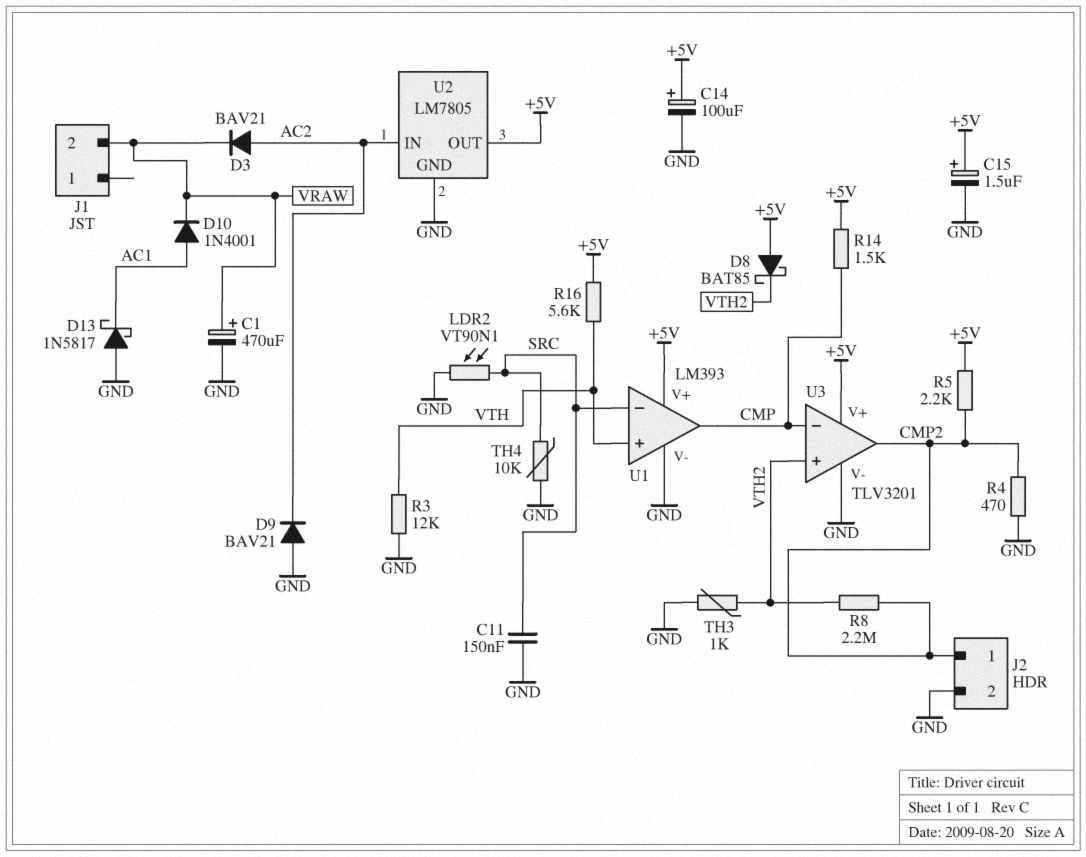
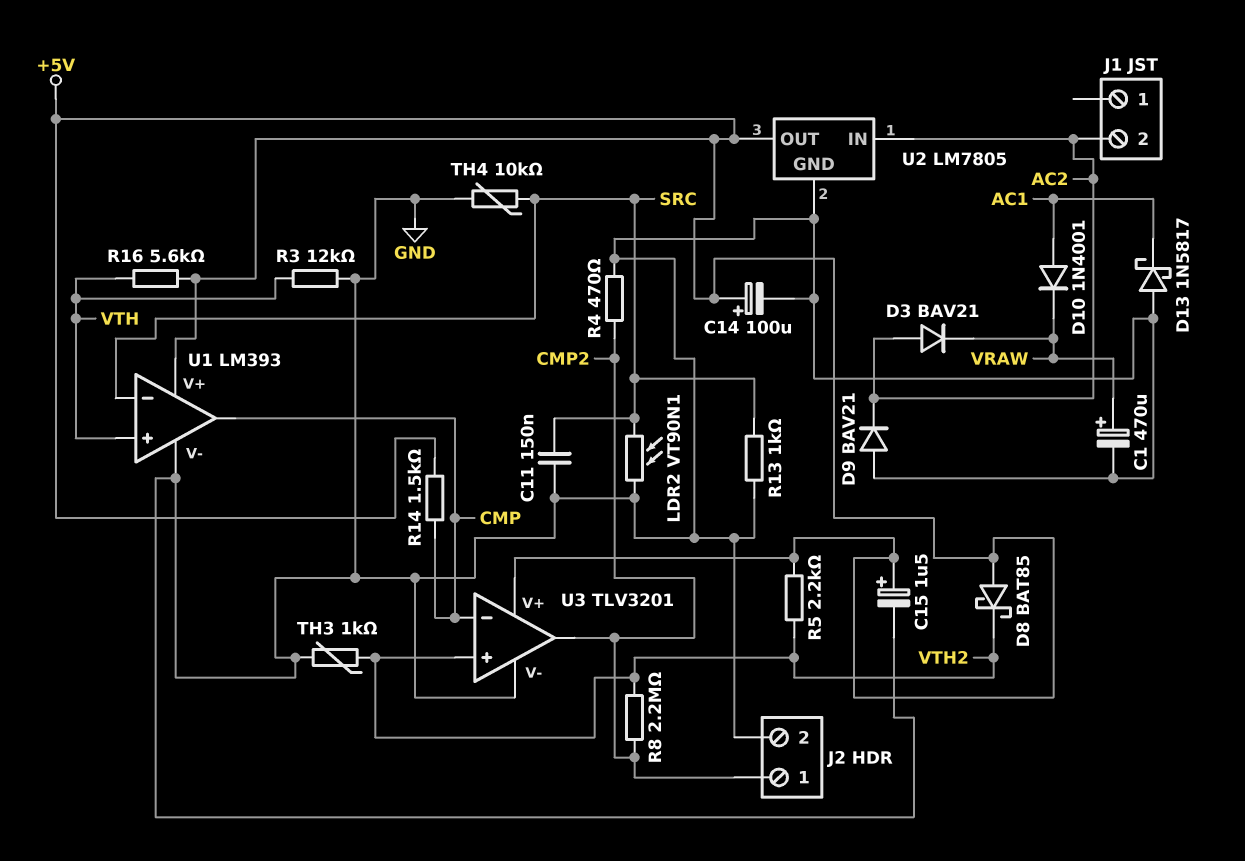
J1 pin 2: VRAW -> AC2
R5: 2.2k (+5V, CMP2) -> 2.2k (+5V, VTH2)
R13: none -> 1k (GND, SRC)

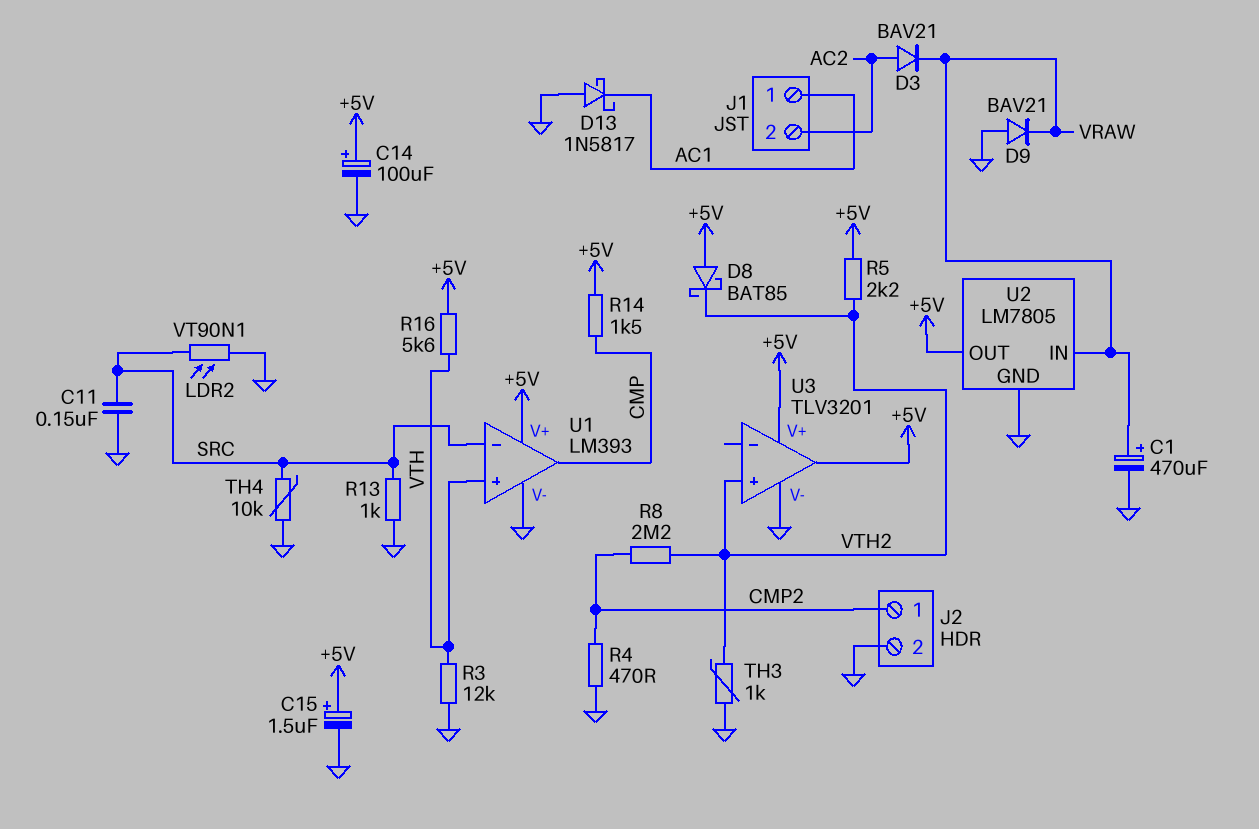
D9: diode BAV21 (A GND, K AC2) -> diode BAV21 (A GND, K VRAW)
D10: diode 1N4001 (A AC1, K VRAW) -> none
J1 pin 1: none -> AC1
U2 pin IN: AC2 -> VRAW
U3 pin in-: CMP -> none
U3 pin out: CMP2 -> +5V

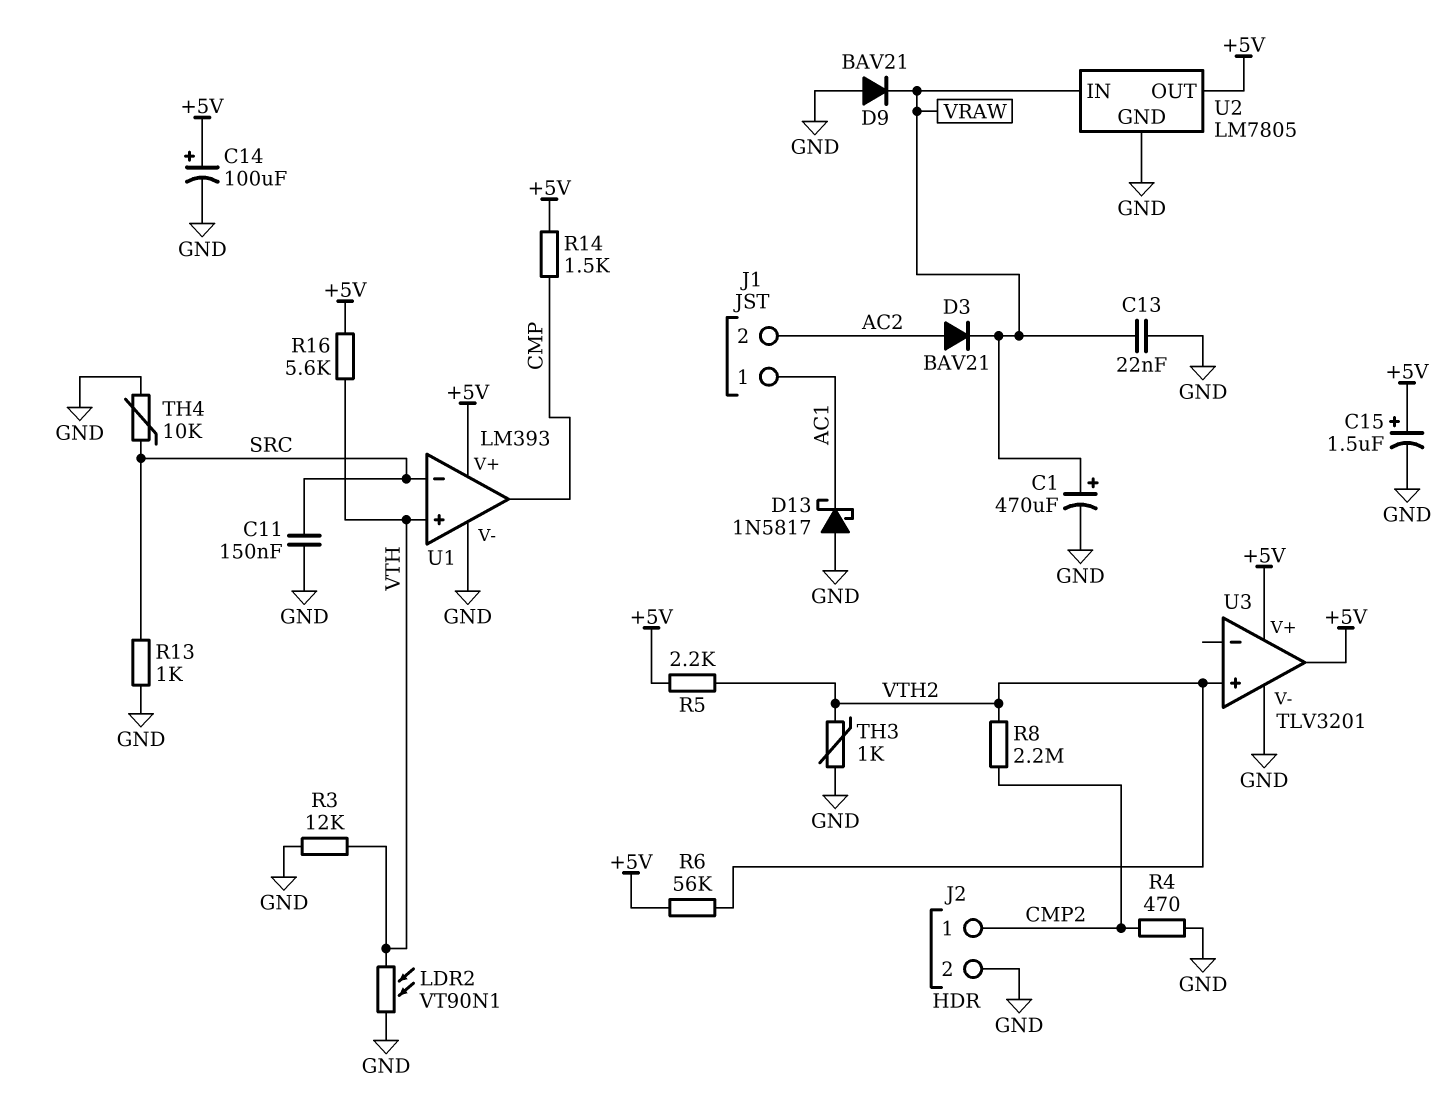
C13: none -> 22nF (GND, VRAW)
D8: schottky BAT85 (A +5V, K VTH2) -> none
LDR2: VT90N1 (GND, SRC) -> VT90N1 (GND, VTH)
R6: none -> 56k (+5V, VTH2)

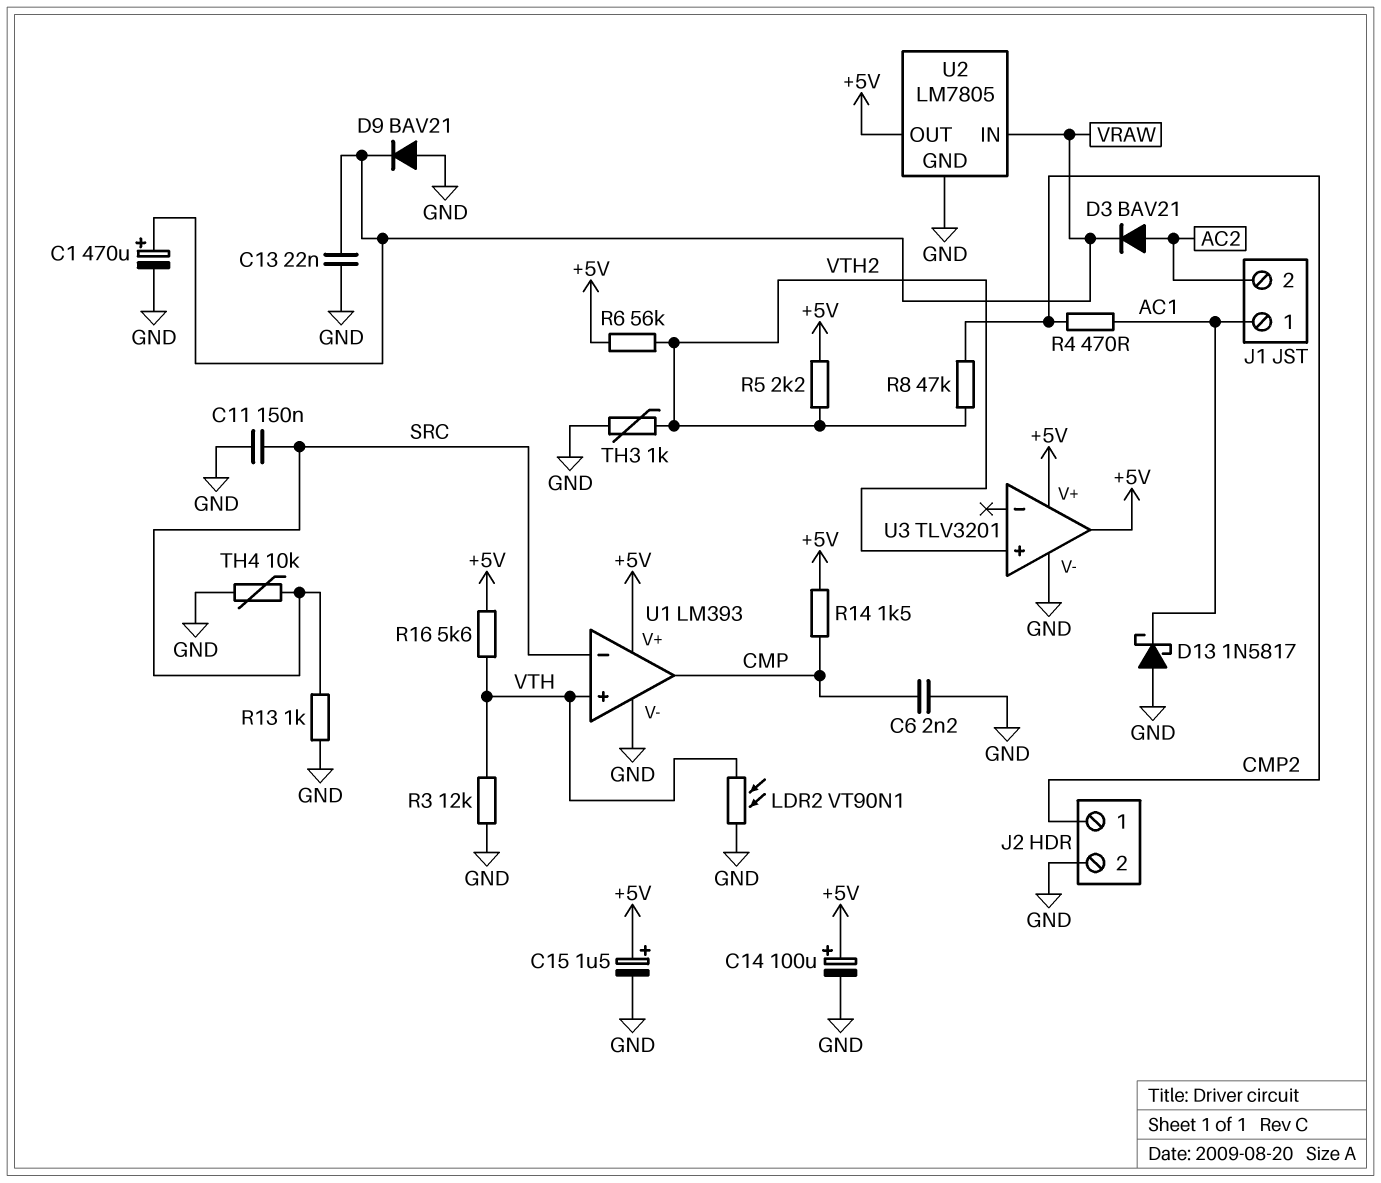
C6: none -> 2.2nF (CMP, GND)
R4: 470 (CMP2, GND) -> 470 (AC1, CMP2)
R8: 2.2M (CMP2, VTH2) -> 47k (CMP2, VTH2)

